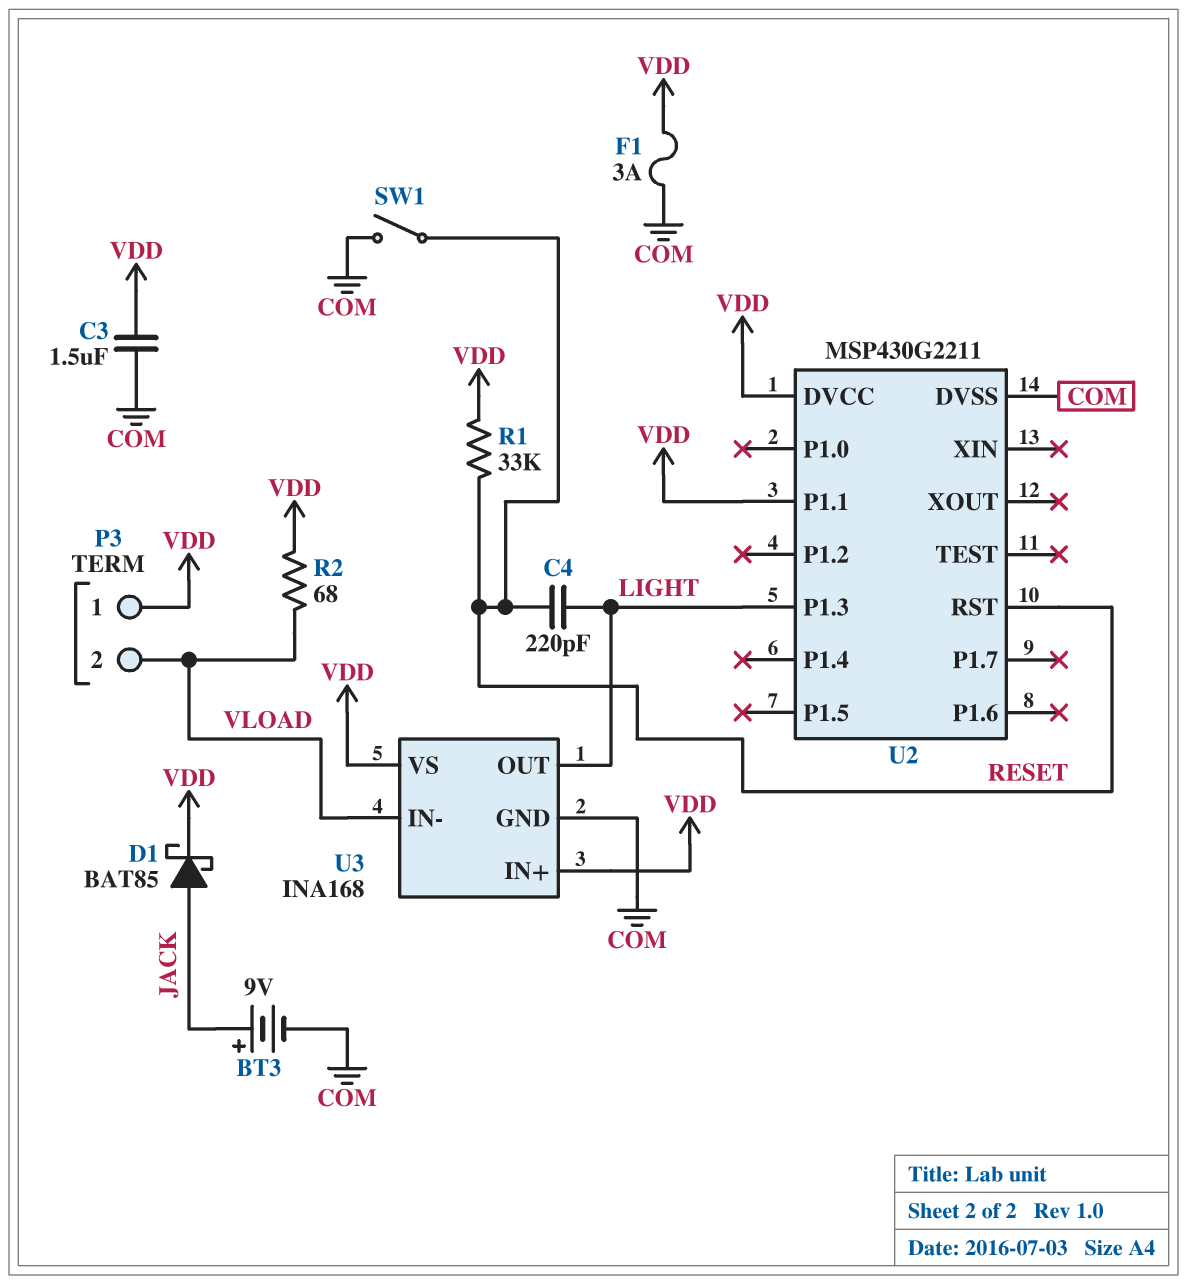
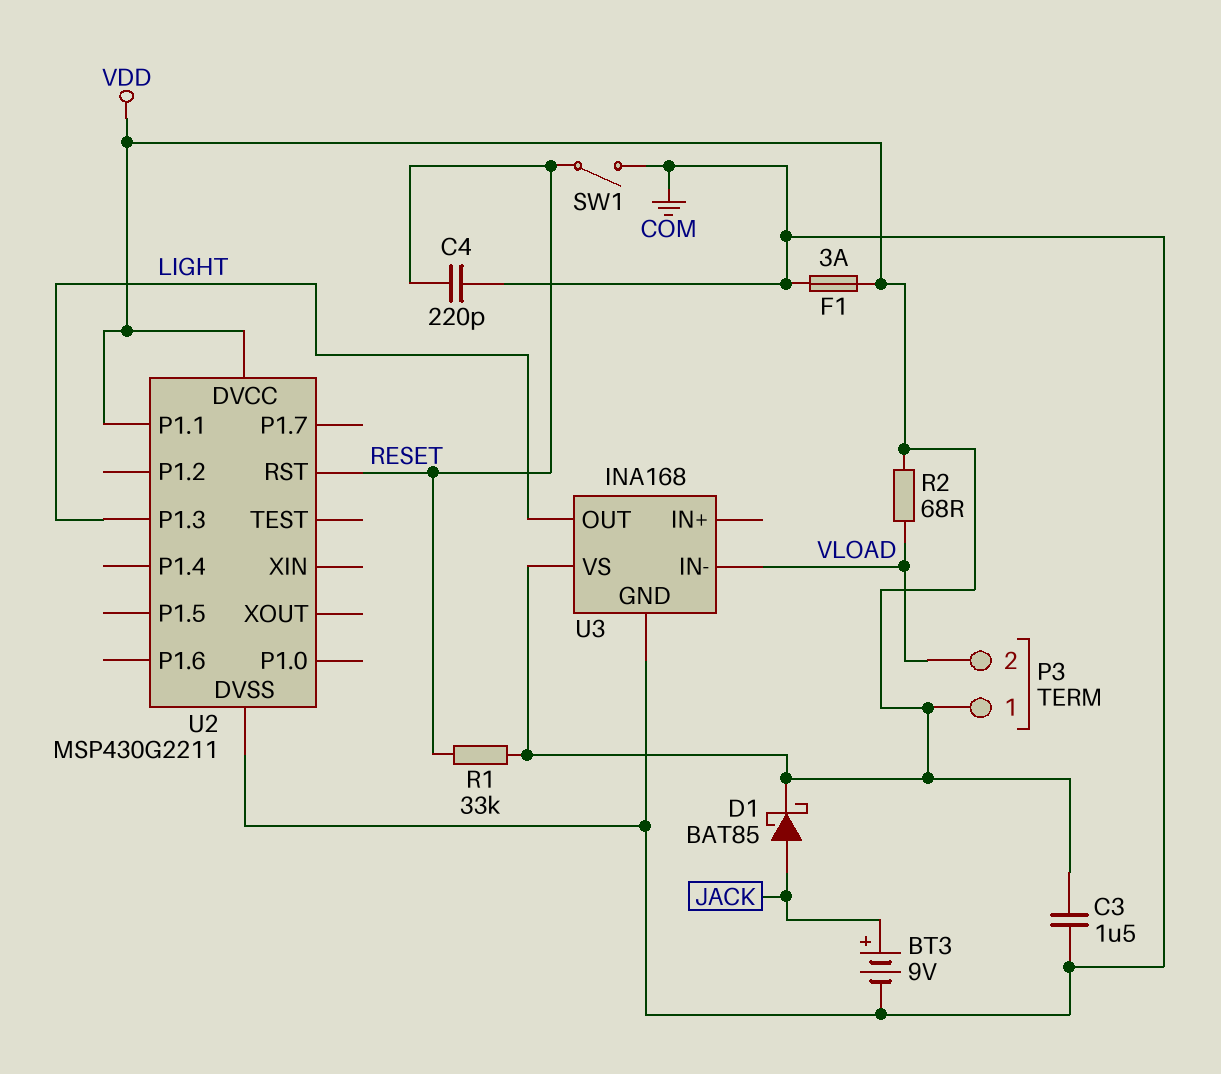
C4: 220pF (LIGHT, RESET) -> 220pF (COM, RESET)
U3 pin IN+: VDD -> none

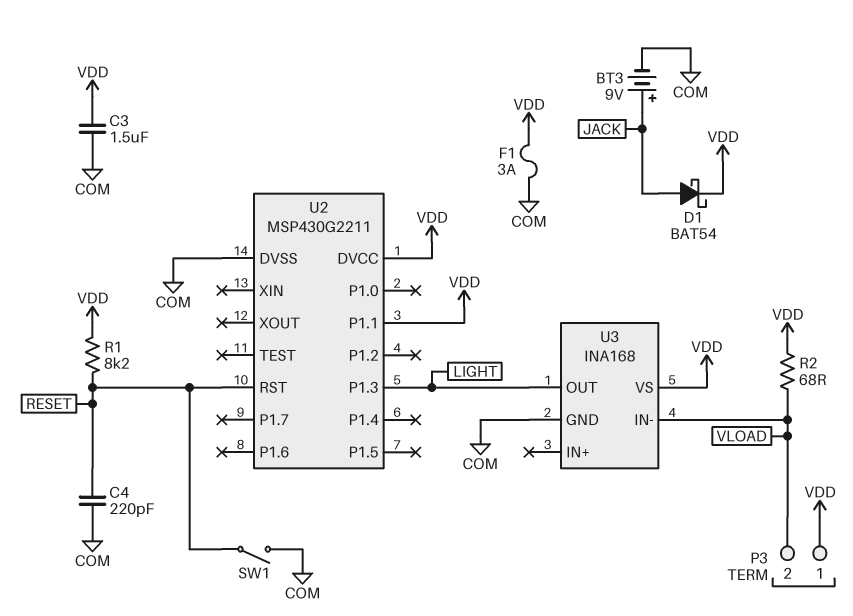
D1: schottky BAT85 (A JACK, K VDD) -> schottky BAT54 (A JACK, K VDD)
R1: 33k (RESET, VDD) -> 8.2k (RESET, VDD)

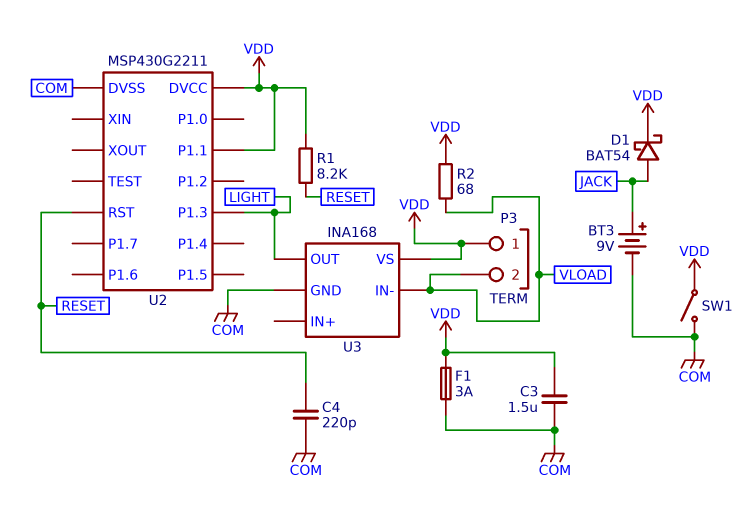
SW1: switch (COM, RESET) -> switch (COM, VDD)

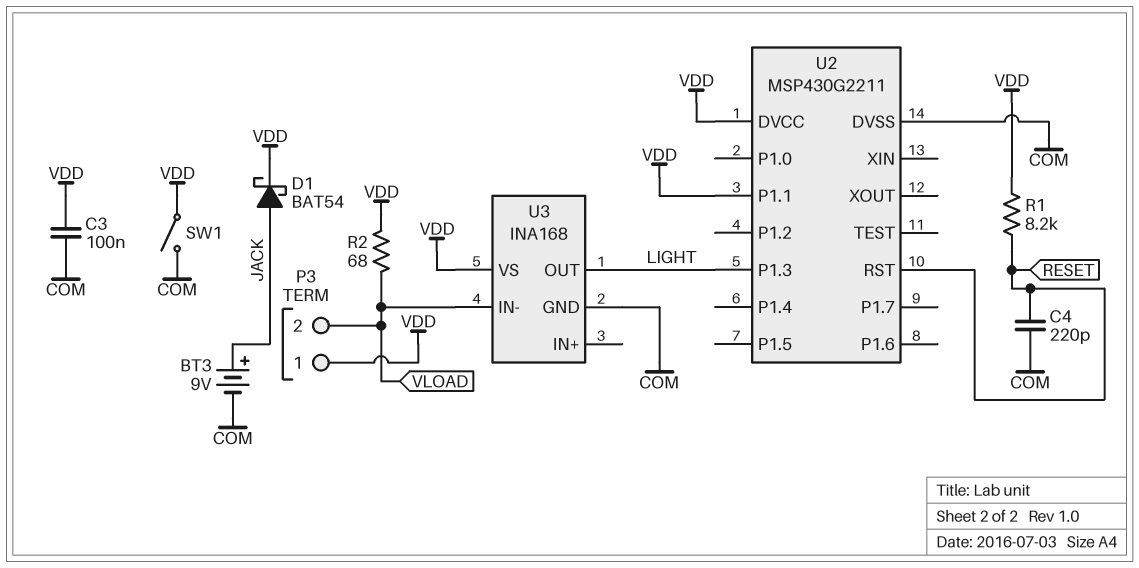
C3: 1.5uF (COM, VDD) -> 100nF (COM, VDD)
F1: 3A (COM, VDD) -> none

